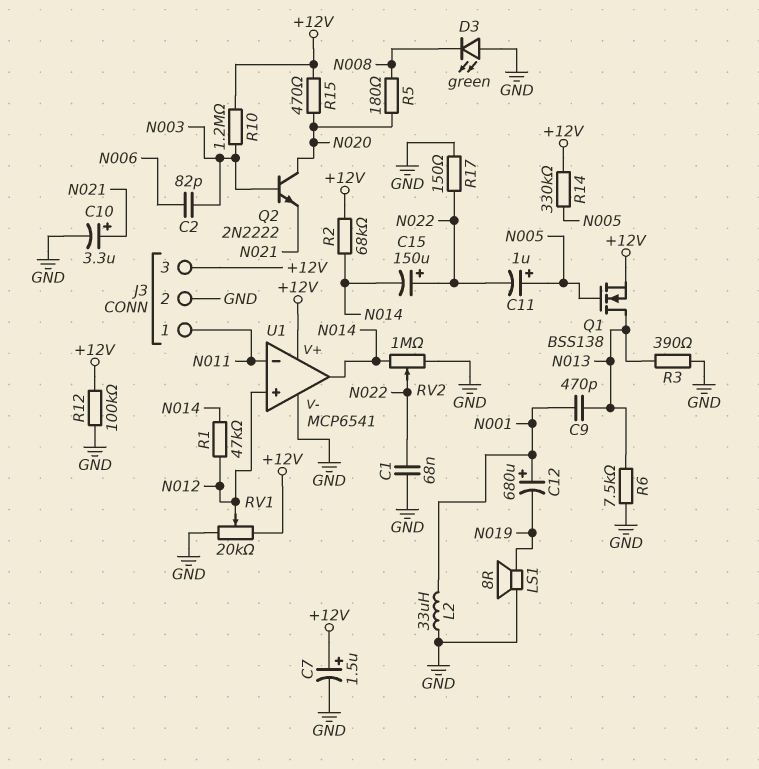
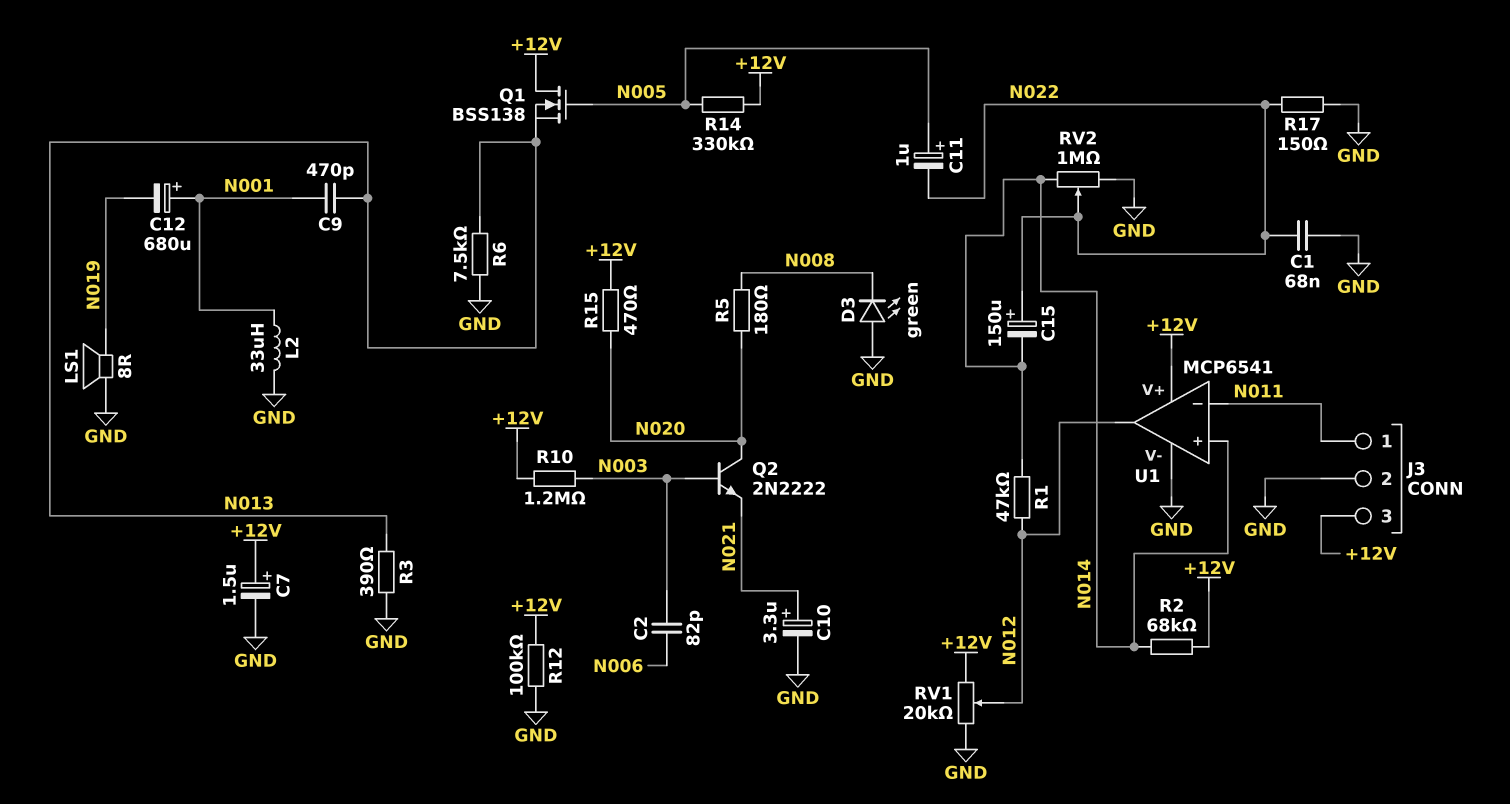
Q1: NMOS BSS138 (G N005, D N013, S +12V) -> NMOS BSS138 (G N005, D +12V, S N013)
U1 pin in+: N012 -> N014
U1 pin out: N014 -> N012

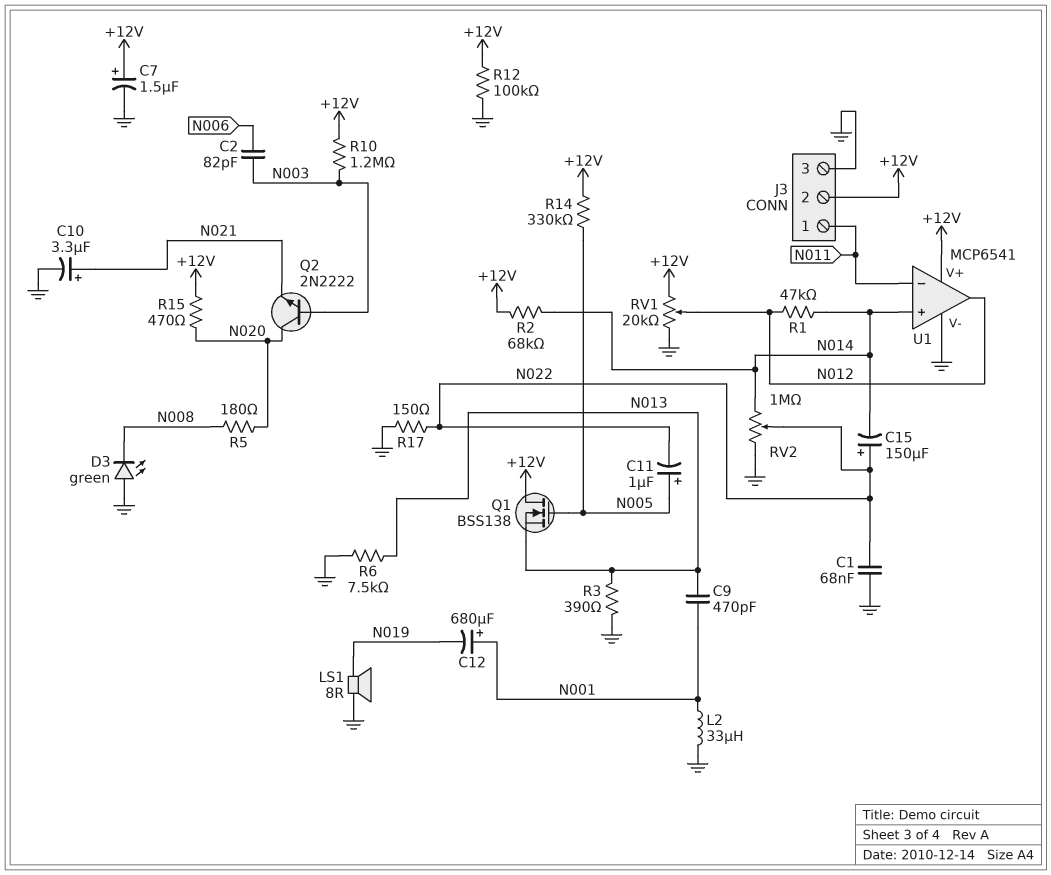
J3 pin 2: GND -> +12V
J3 pin 3: +12V -> GND

